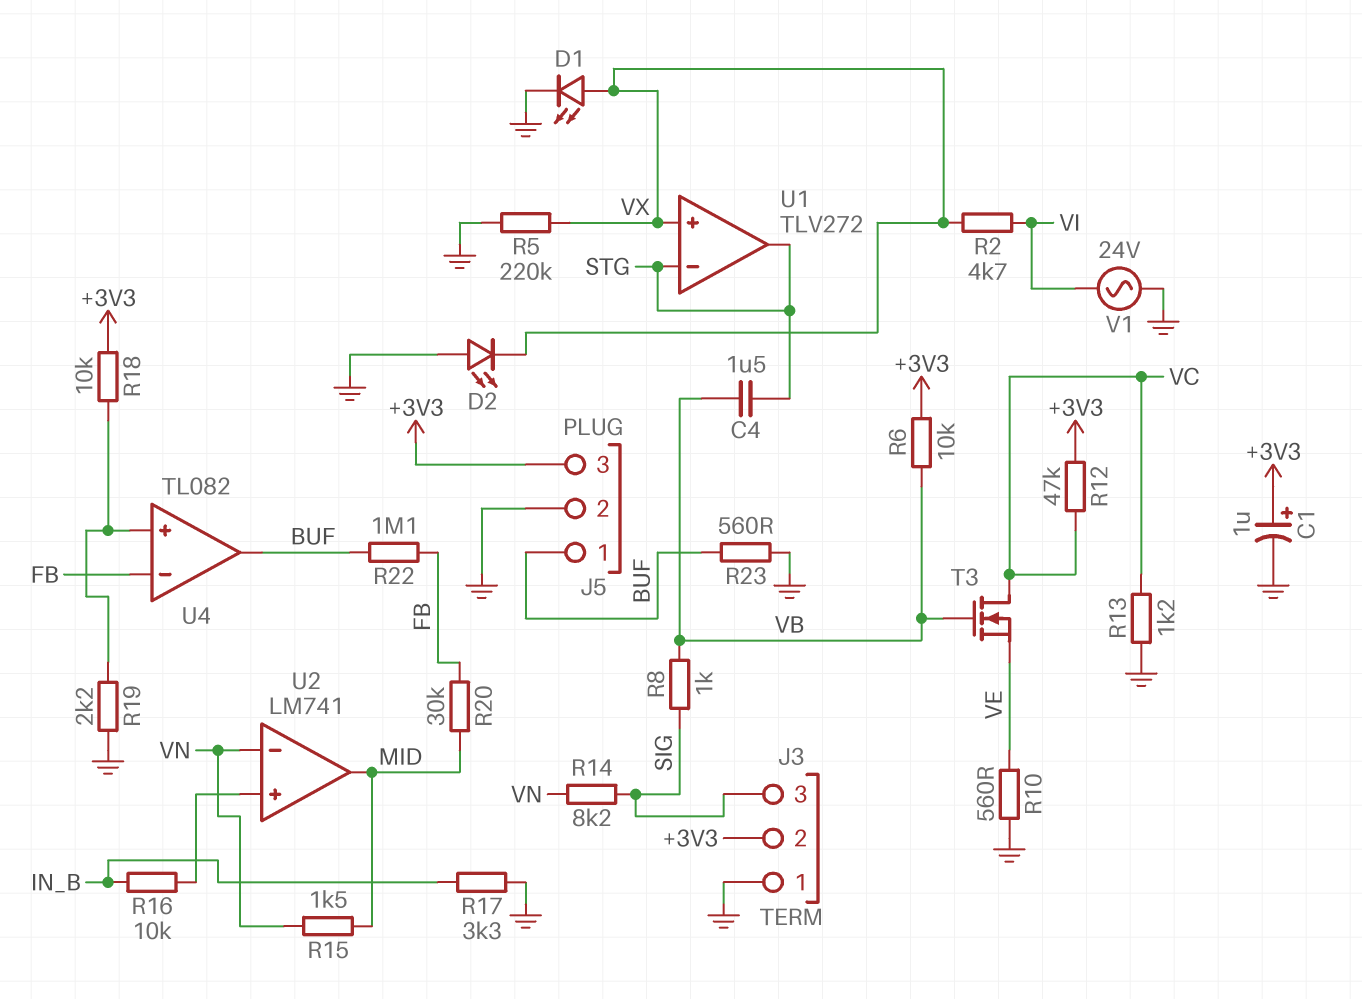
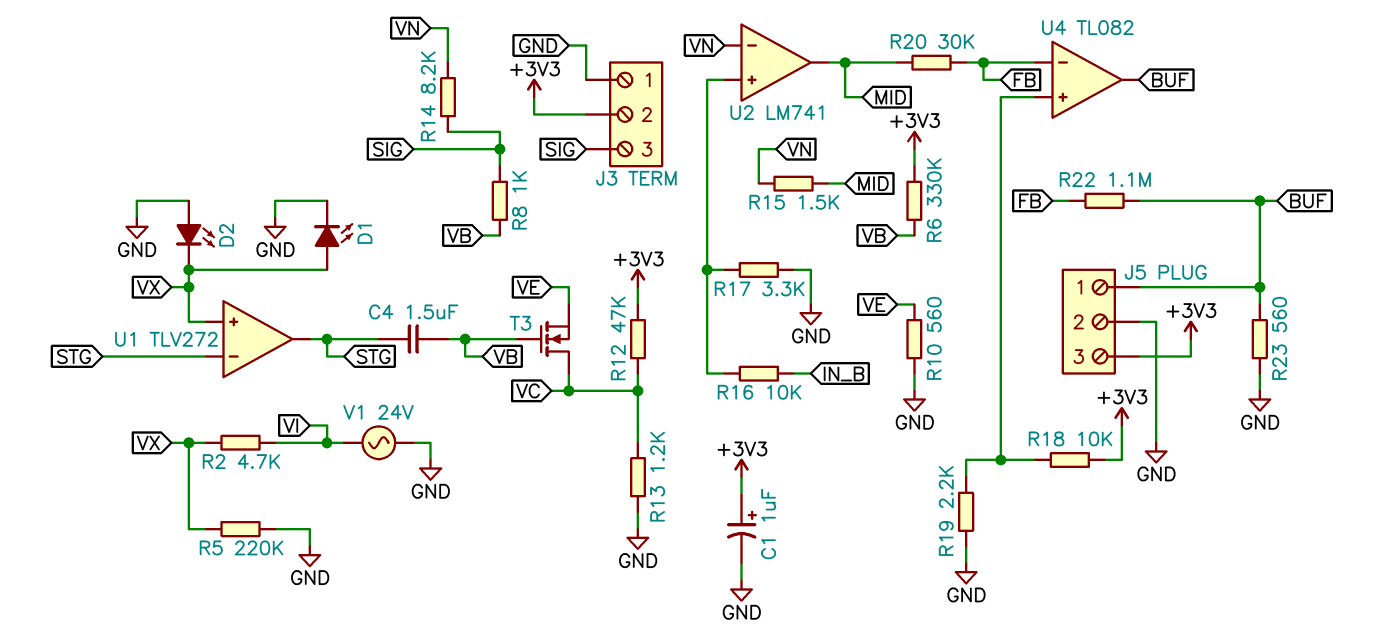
R6: 10k (+3V3, VB) -> 330k (+3V3, VB)
R17: 3.3k (GND, IN_B) -> 3.3k (GND, U2/in+)

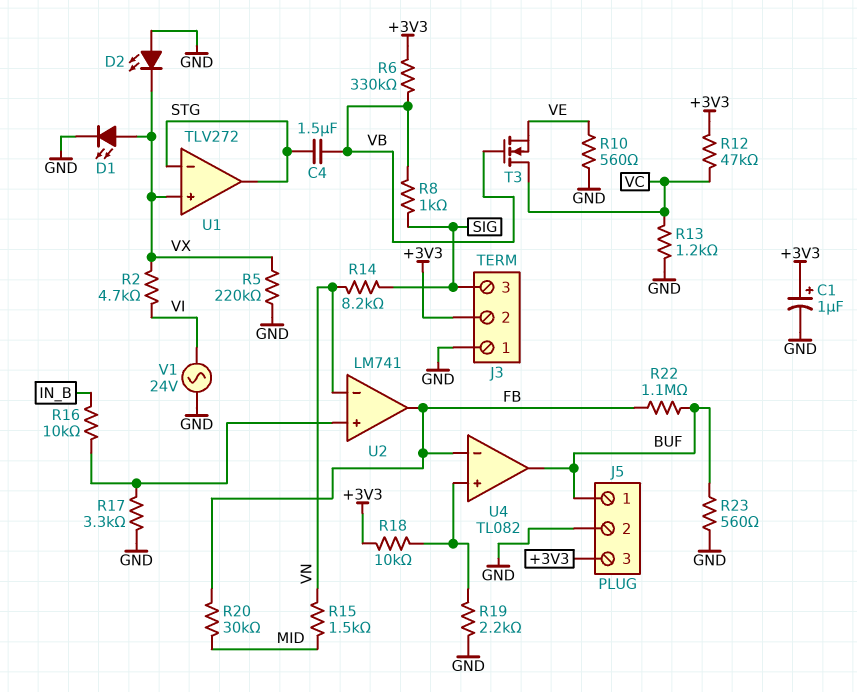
U2 pin out: MID -> FB

